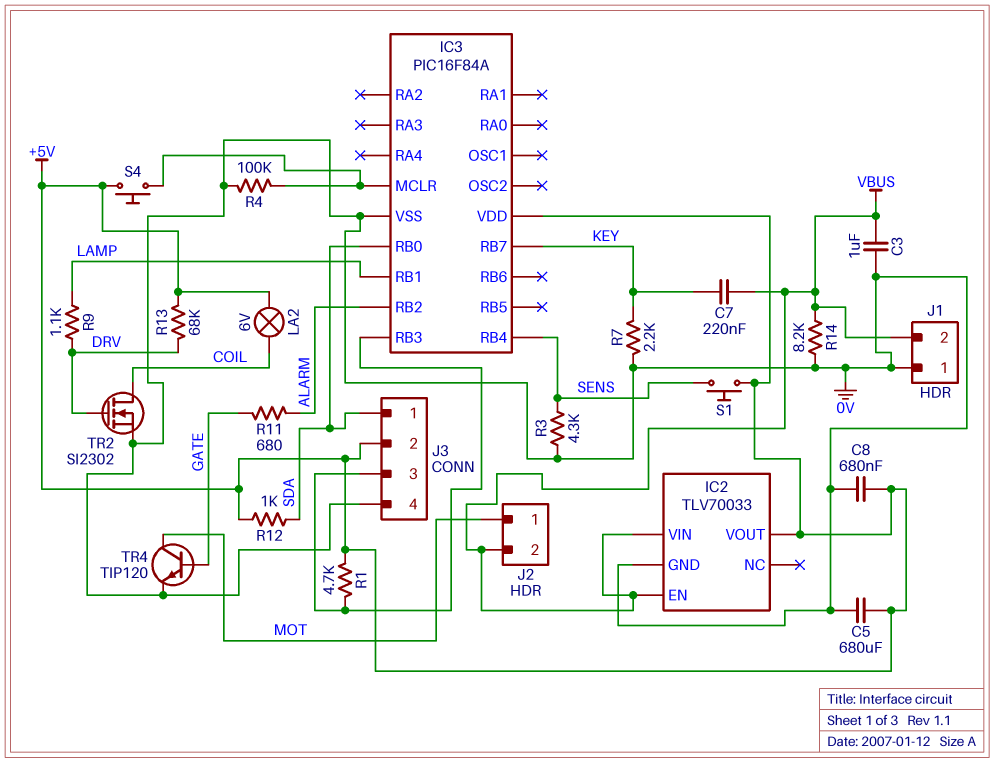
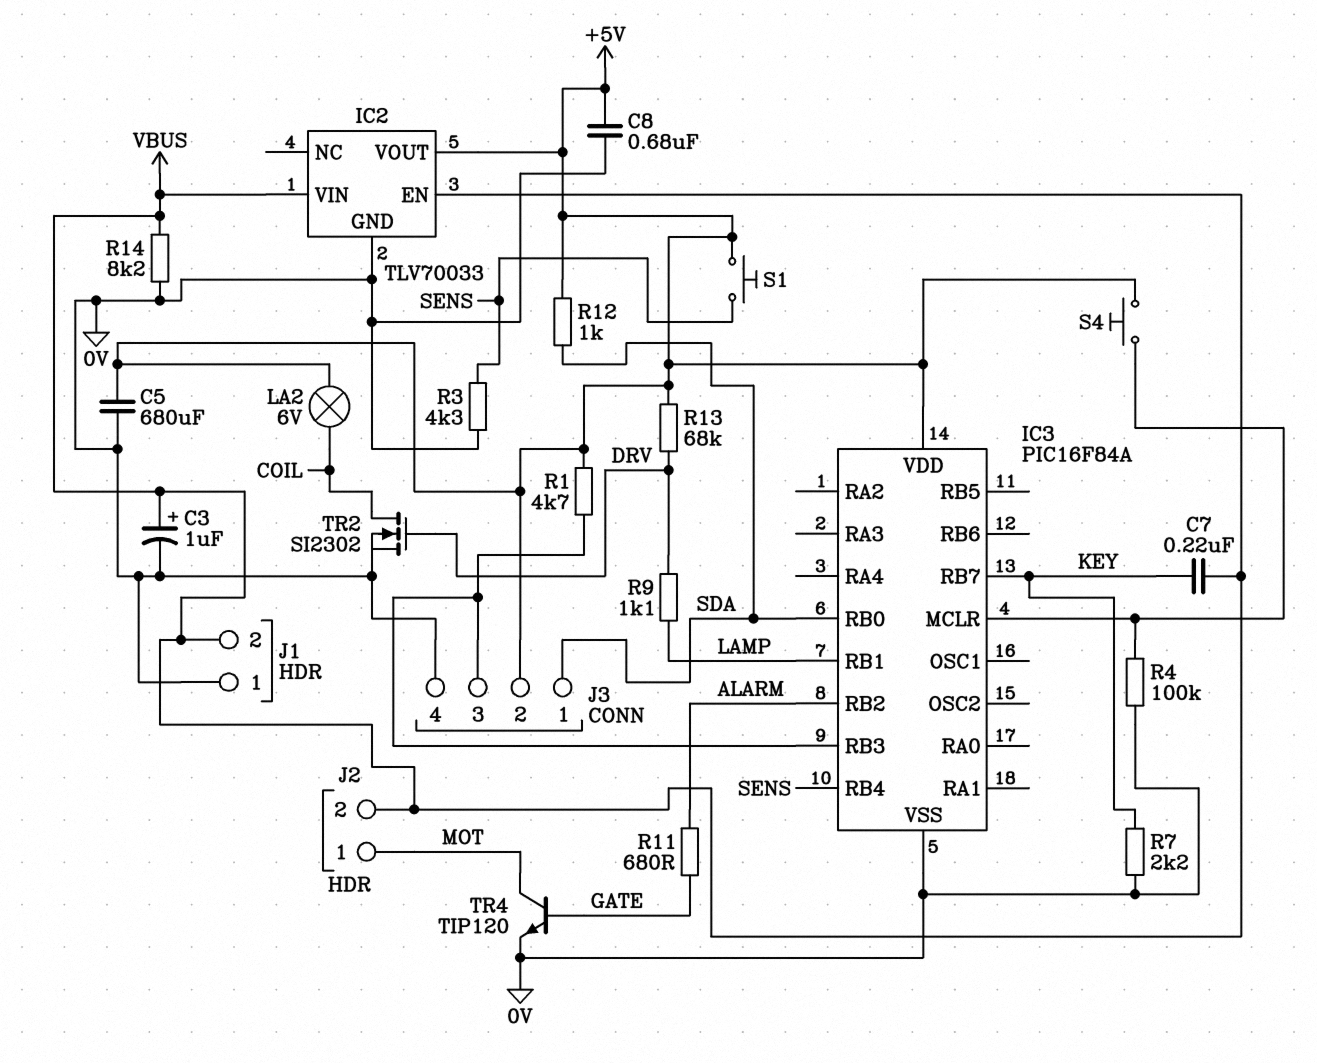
C3: 1uF (0V, VBUS) -> 1uF (plus VBUS, minus 0V)

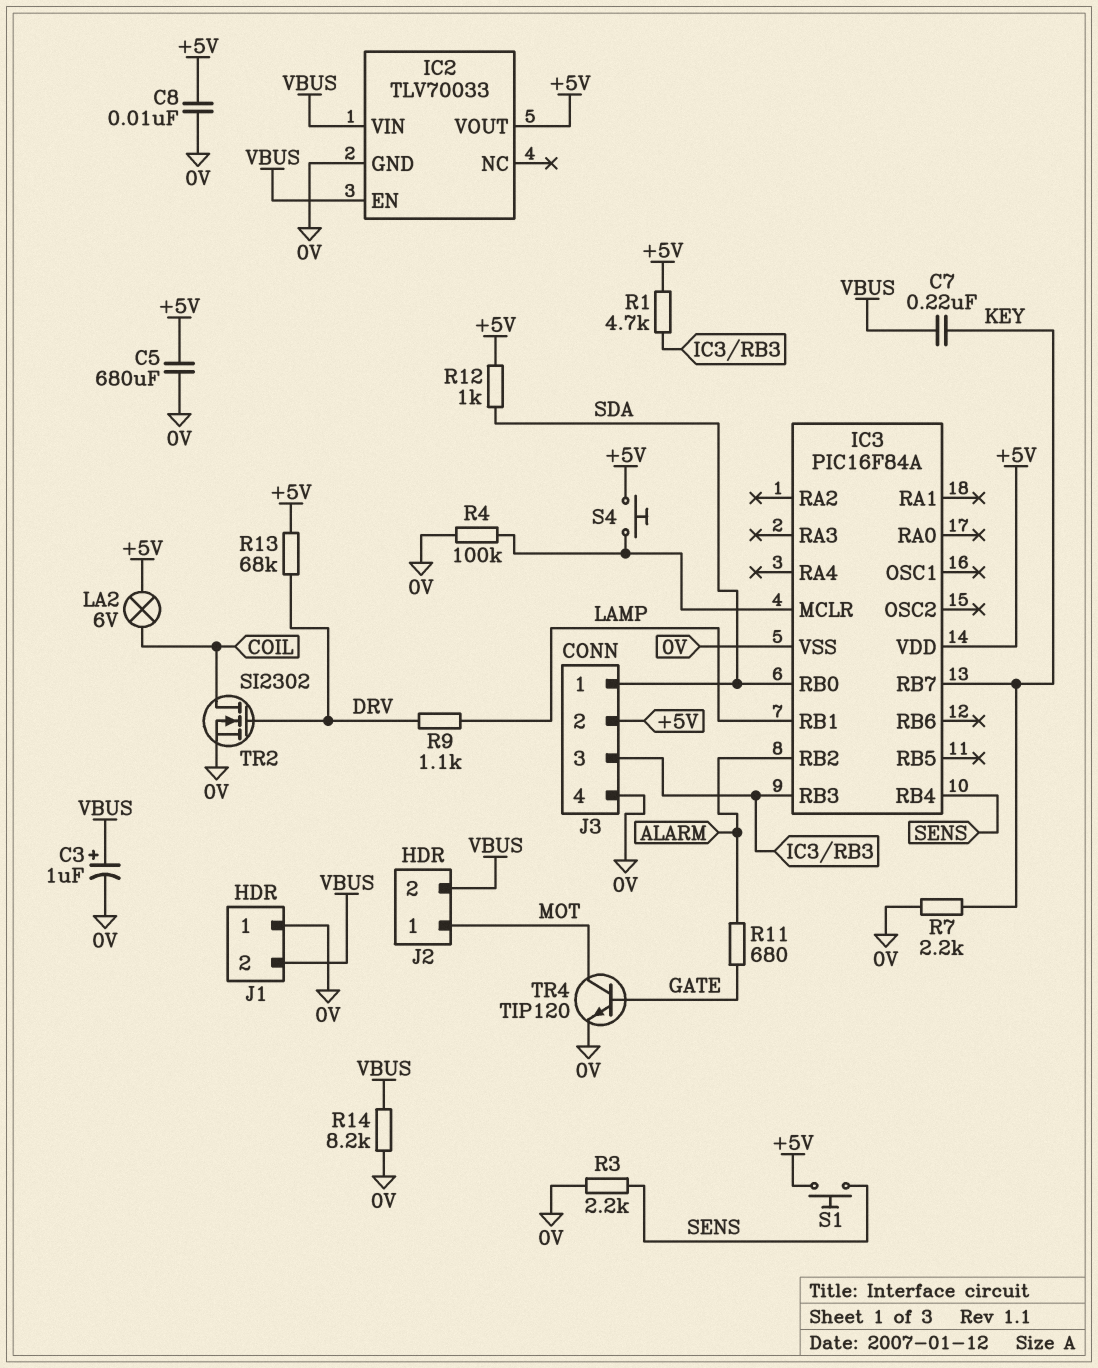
C8: 680nF (+5V, 0V) -> 10nF (+5V, 0V)
R3: 4.3k (0V, SENS) -> 2.2k (0V, SENS)

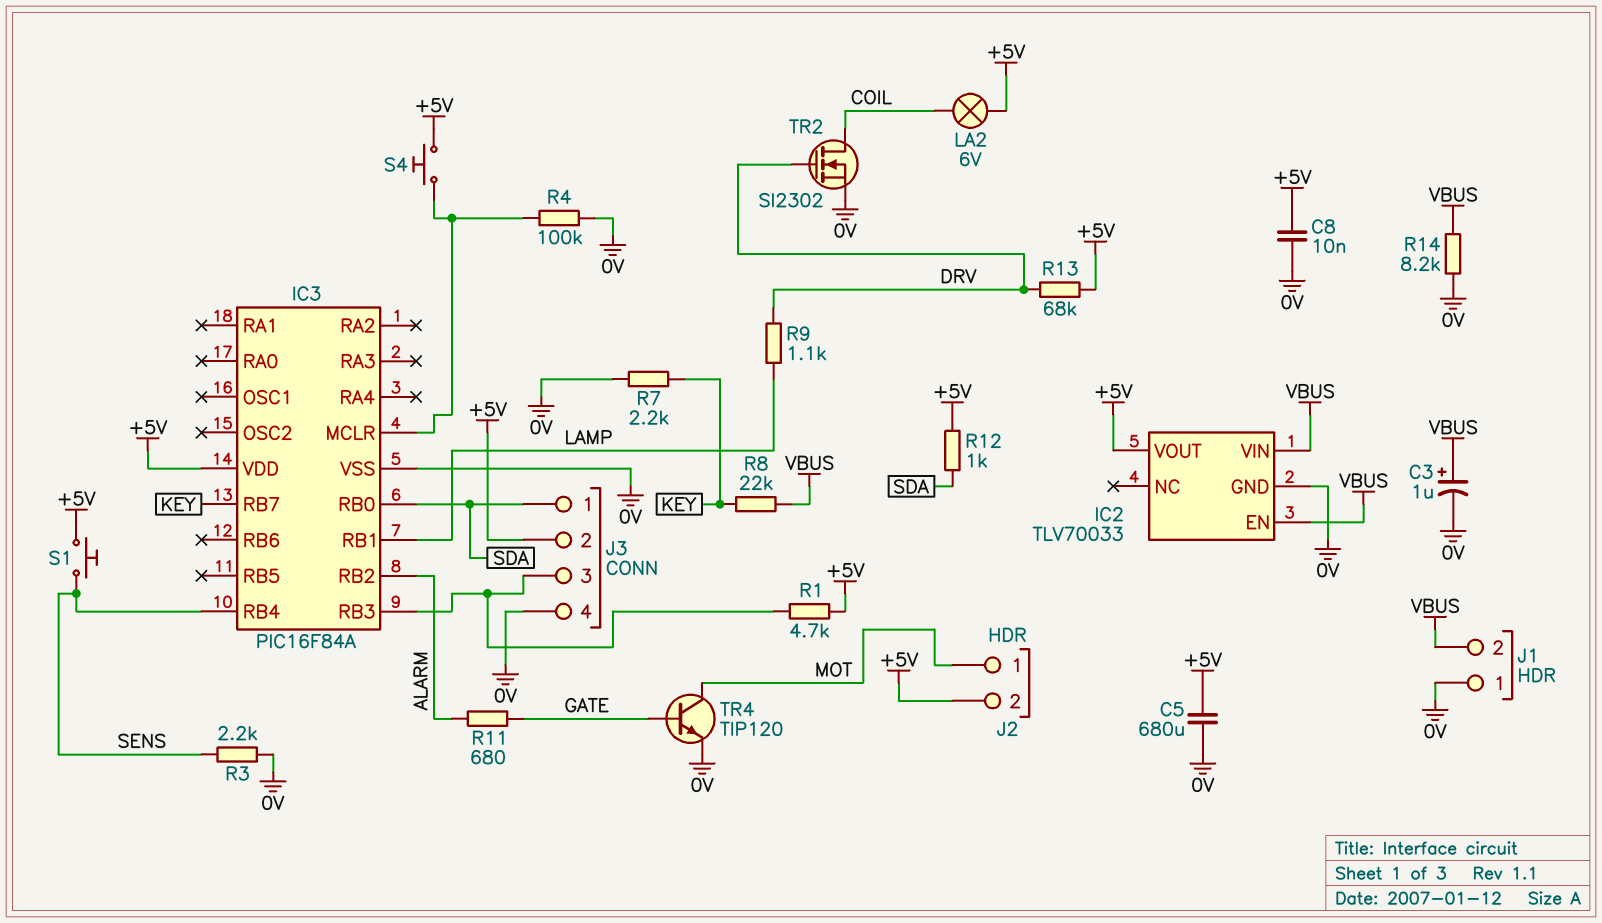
C7: 220nF (KEY, VBUS) -> none
J2 pin 2: VBUS -> +5V
R8: none -> 22k (KEY, VBUS)

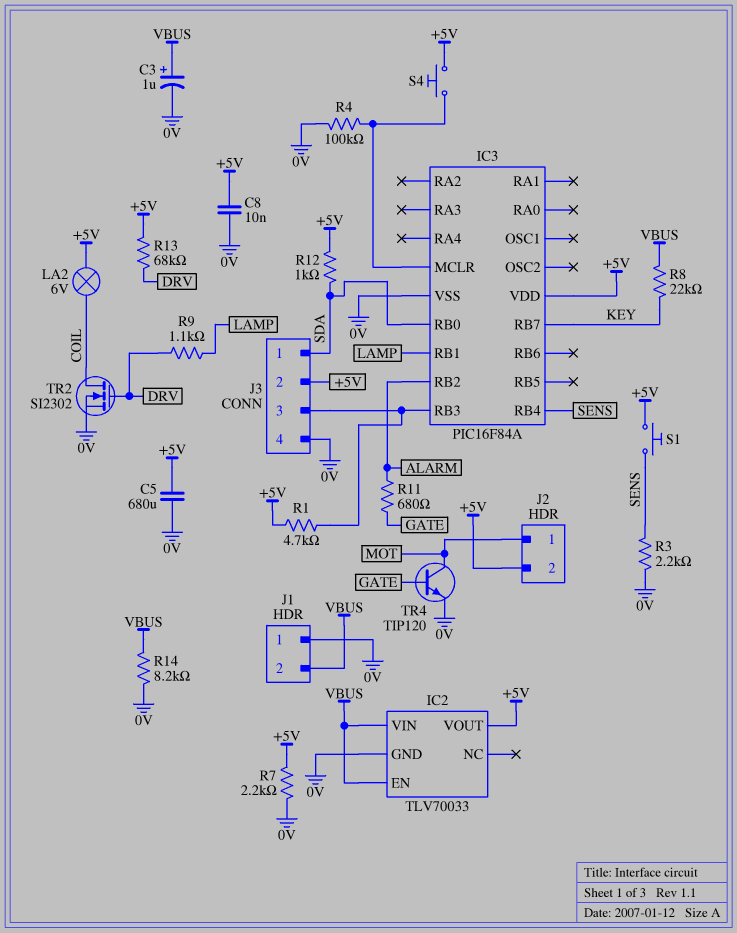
R7: 2.2k (0V, KEY) -> 2.2k (+5V, 0V)

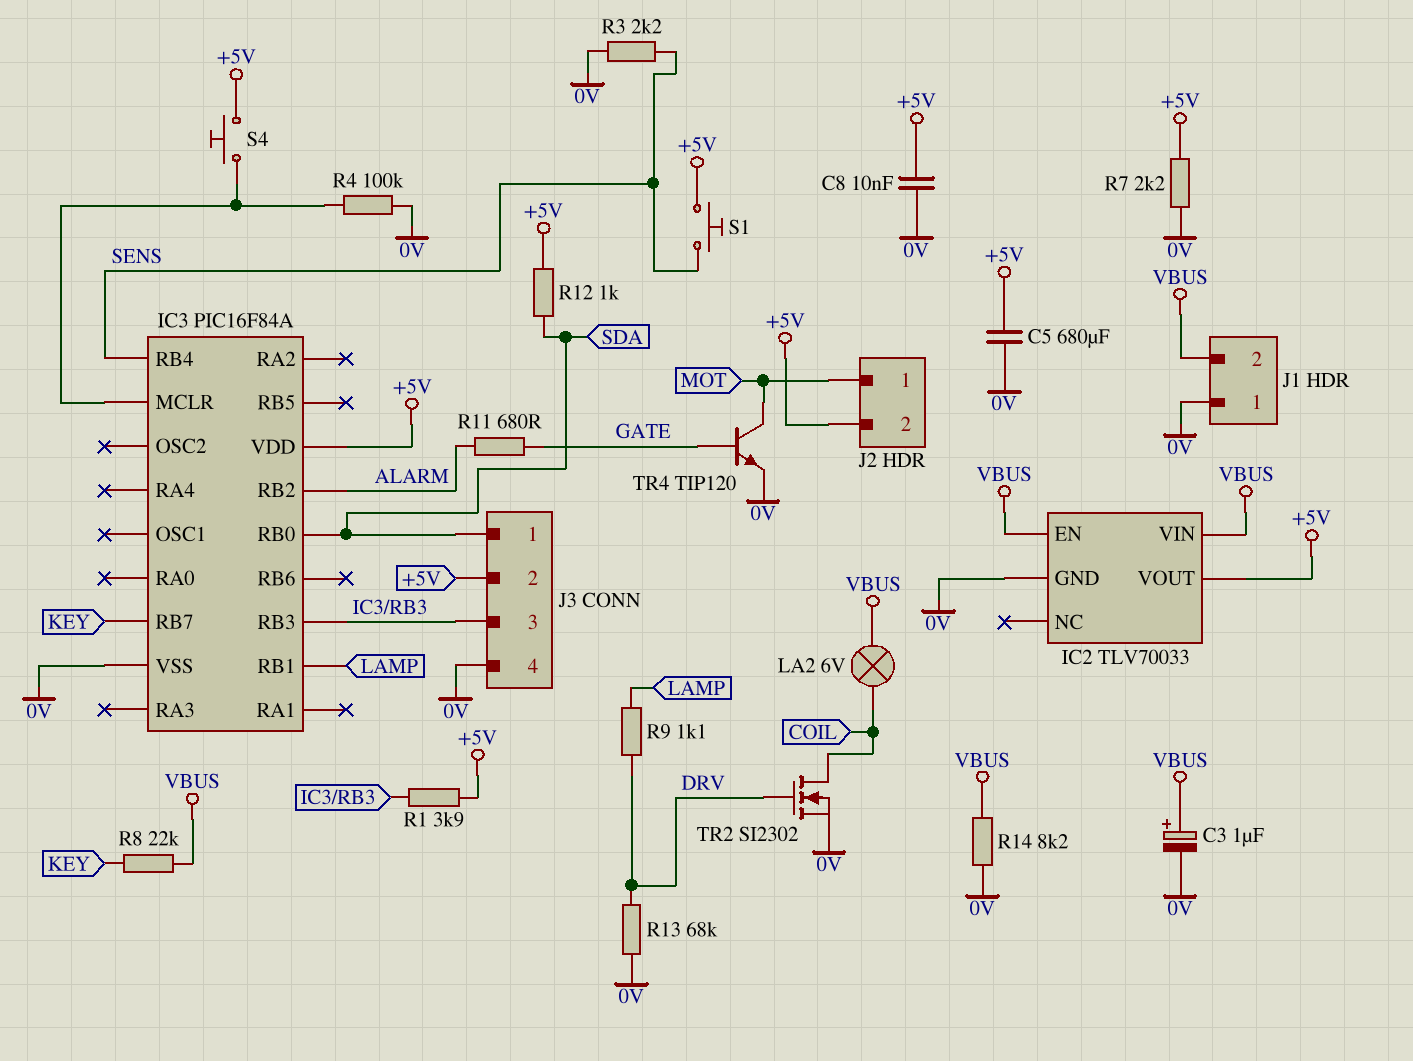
LA2: lamp 6V (+5V, COIL) -> lamp 6V (COIL, VBUS)
R1: 4.7k (+5V, IC3/RB3) -> 3.9k (+5V, IC3/RB3)
R13: 68k (+5V, DRV) -> 68k (0V, DRV)

